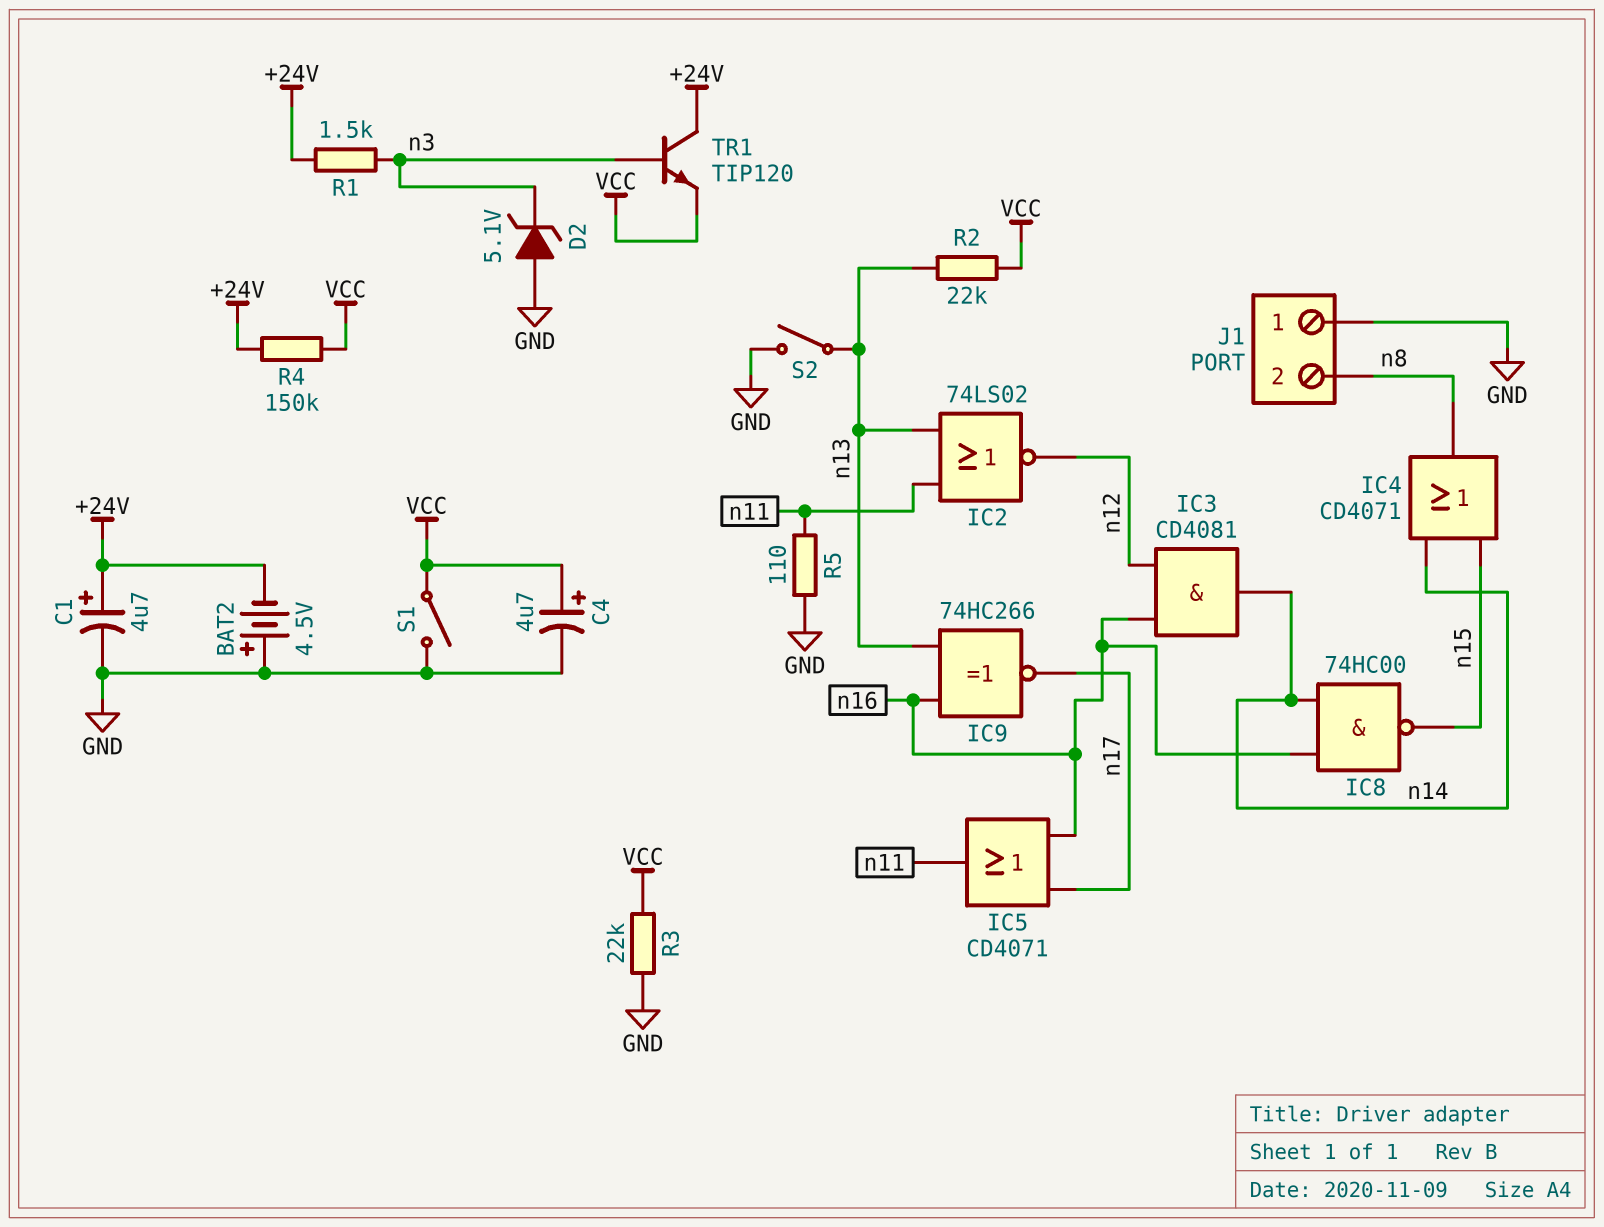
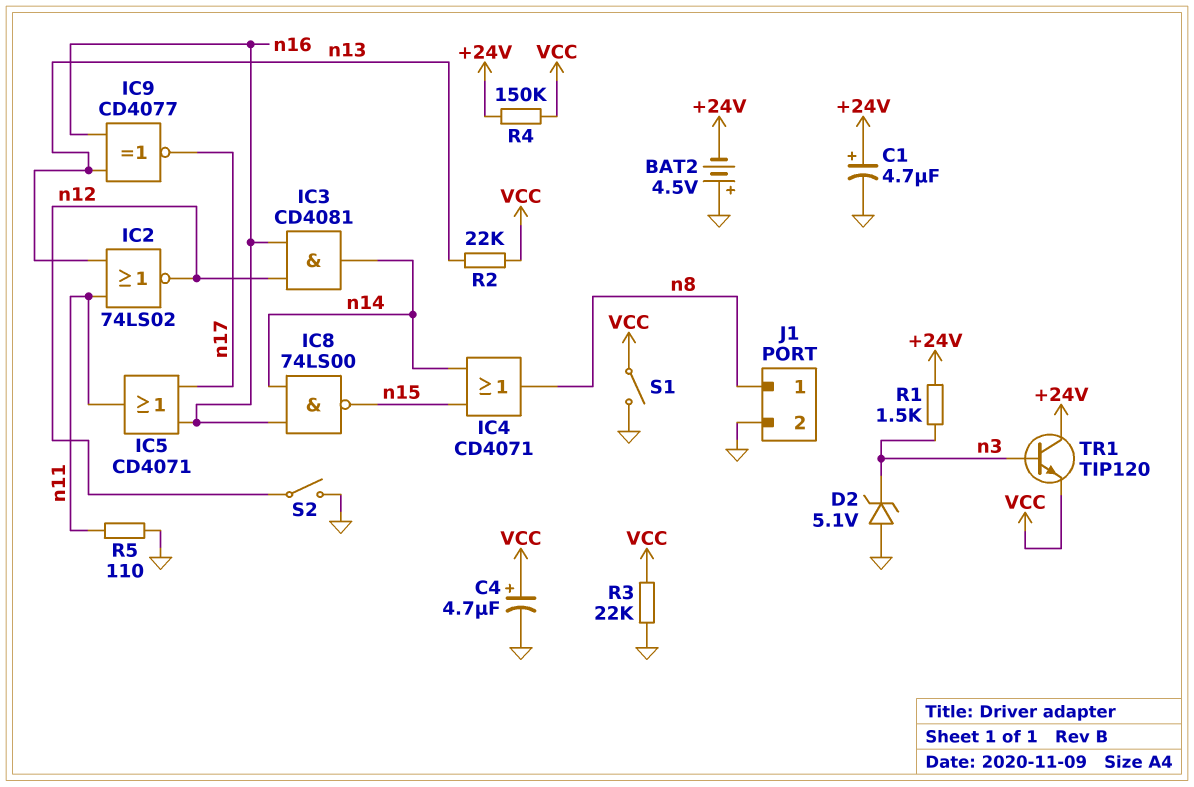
IC8: NAND 74HC00 (in n14, in n16, out n15) -> NAND 74LS00 (in n14, in n16, out n15)
IC9: XNOR 74HC266 (in n13, in n16, out n17) -> XNOR CD4077 (in n13, in n16, out n17)
J1 pin 1: GND -> n8
J1 pin 2: n8 -> GND
S2: switch (GND, n13) -> switch (GND, n12)

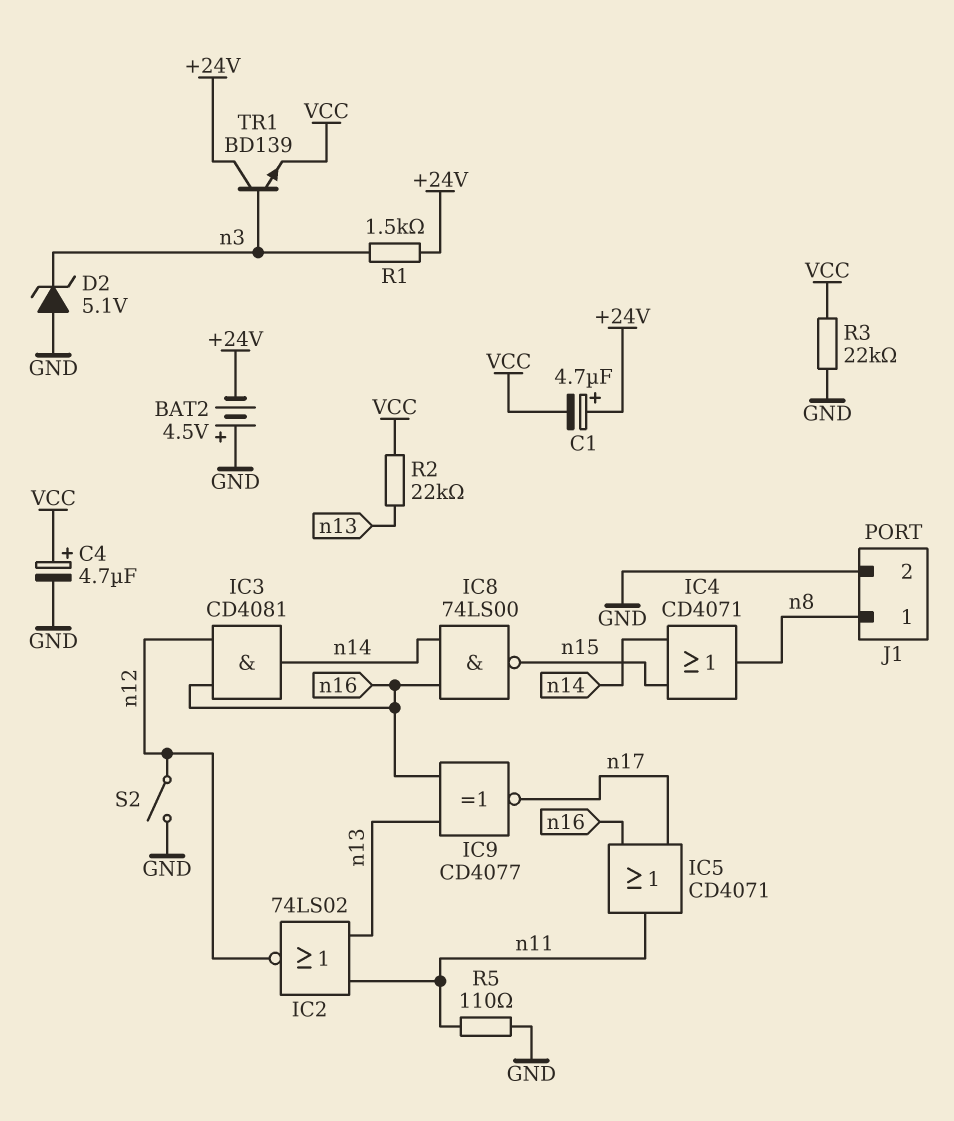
C1: 4.7uF (plus +24V, minus GND) -> 4.7uF (plus +24V, minus VCC)
R4: 150k (+24V, VCC) -> none
S1: switch (GND, VCC) -> none
TR1: NPN TIP120 (B n3, C +24V, E VCC) -> NPN BD139 (B n3, C +24V, E VCC)

